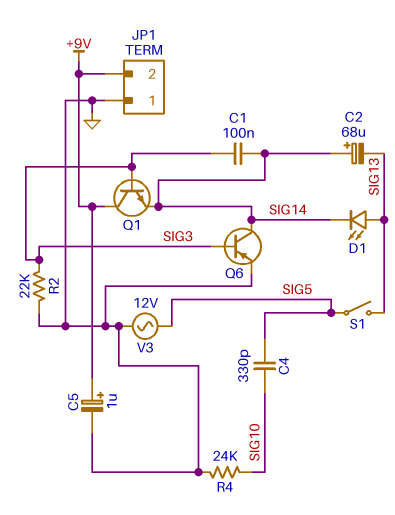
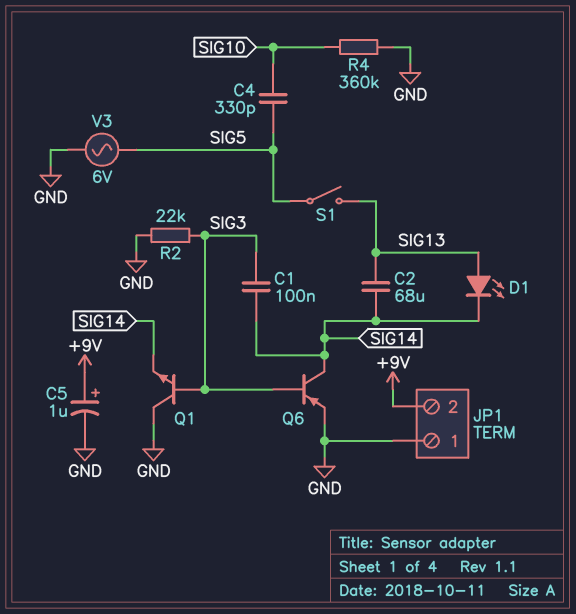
C2: 68uF (plus SIG14, minus SIG13) -> 68uF (SIG13, SIG14)
Q1: NPN (B SIG3, C +9V, E SIG14) -> NPN (B SIG3, C GND, E SIG14)
R4: 24k (GND, SIG10) -> 360k (GND, SIG10)
V3: AC 12V (GND, SIG5) -> AC 6V (GND, SIG5)

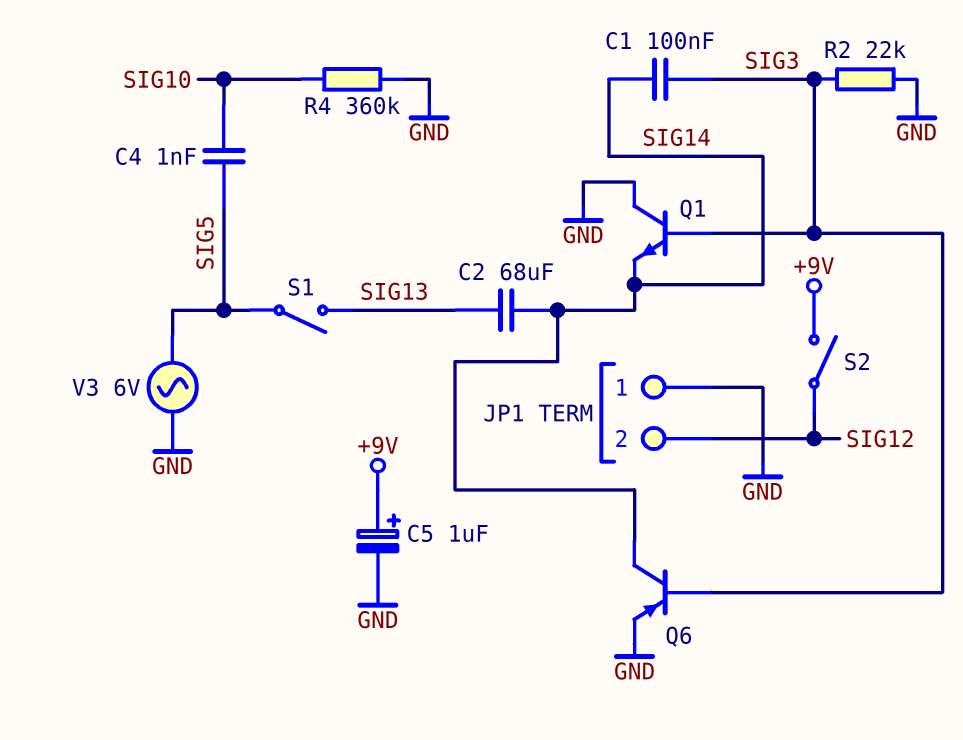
C4: 330pF (SIG5, SIG10) -> 1nF (SIG5, SIG10)
D1: LED (A SIG13, K SIG14) -> none
JP1 pin 2: +9V -> SIG12
S2: none -> switch (+9V, SIG12)

